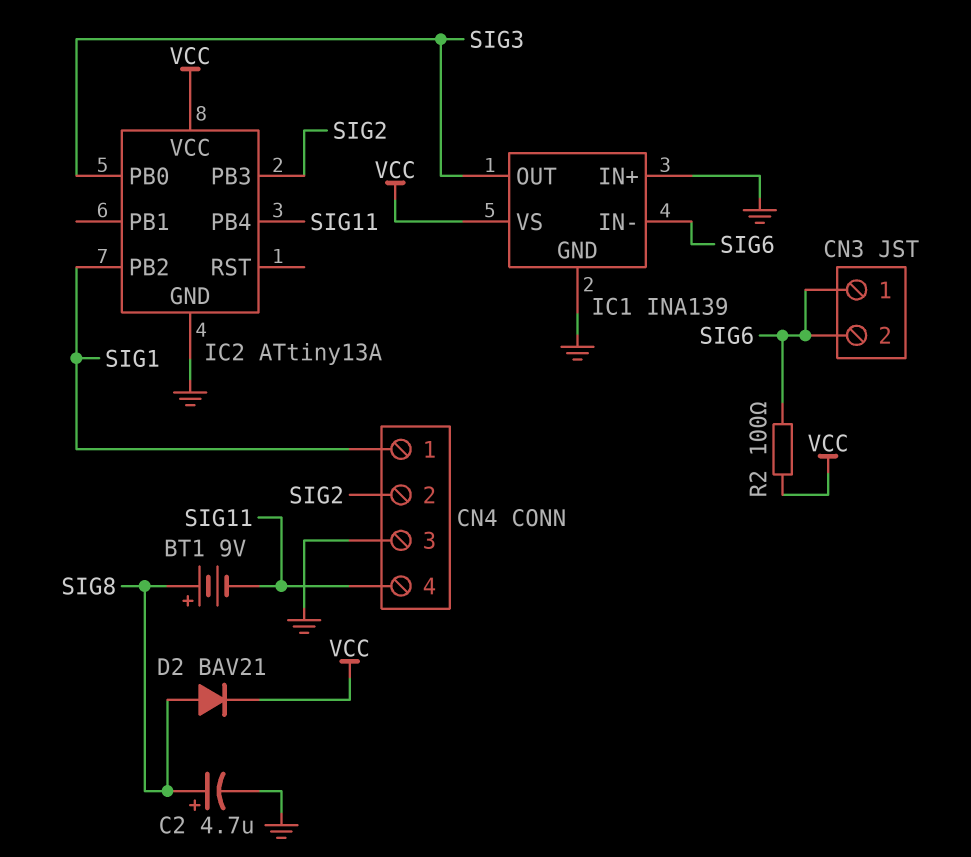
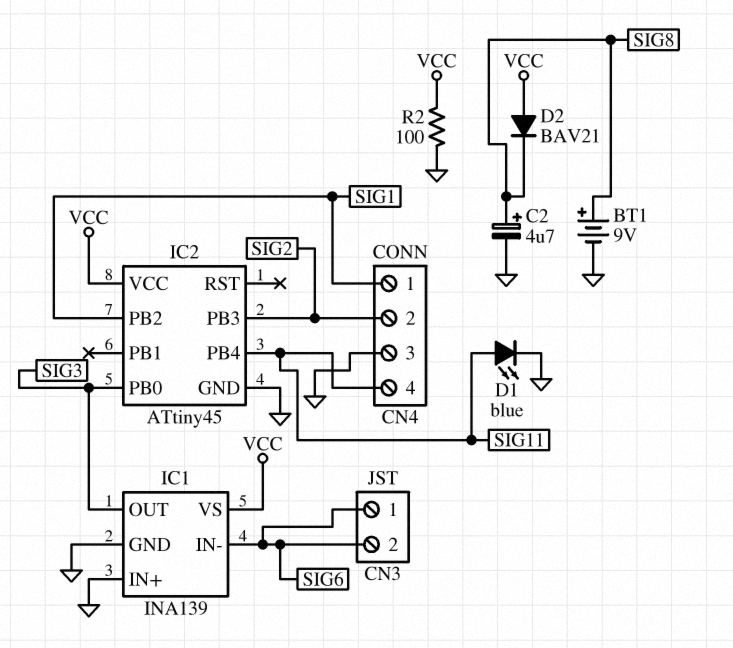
BT1: 9V (plus SIG8, minus SIG11) -> 9V (plus SIG8, minus GND)
D1: none -> LED blue (A SIG11, K GND)
D2: diode BAV21 (A SIG8, K VCC) -> diode BAV21 (A VCC, K SIG8)
IC2: ATtiny13A -> ATtiny45
R2: 100 (SIG6, VCC) -> 100 (GND, VCC)

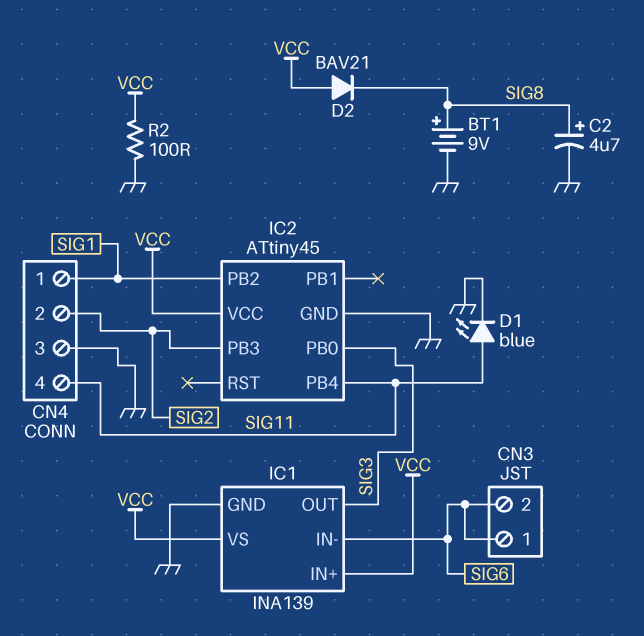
IC1 pin IN+: GND -> VCC

